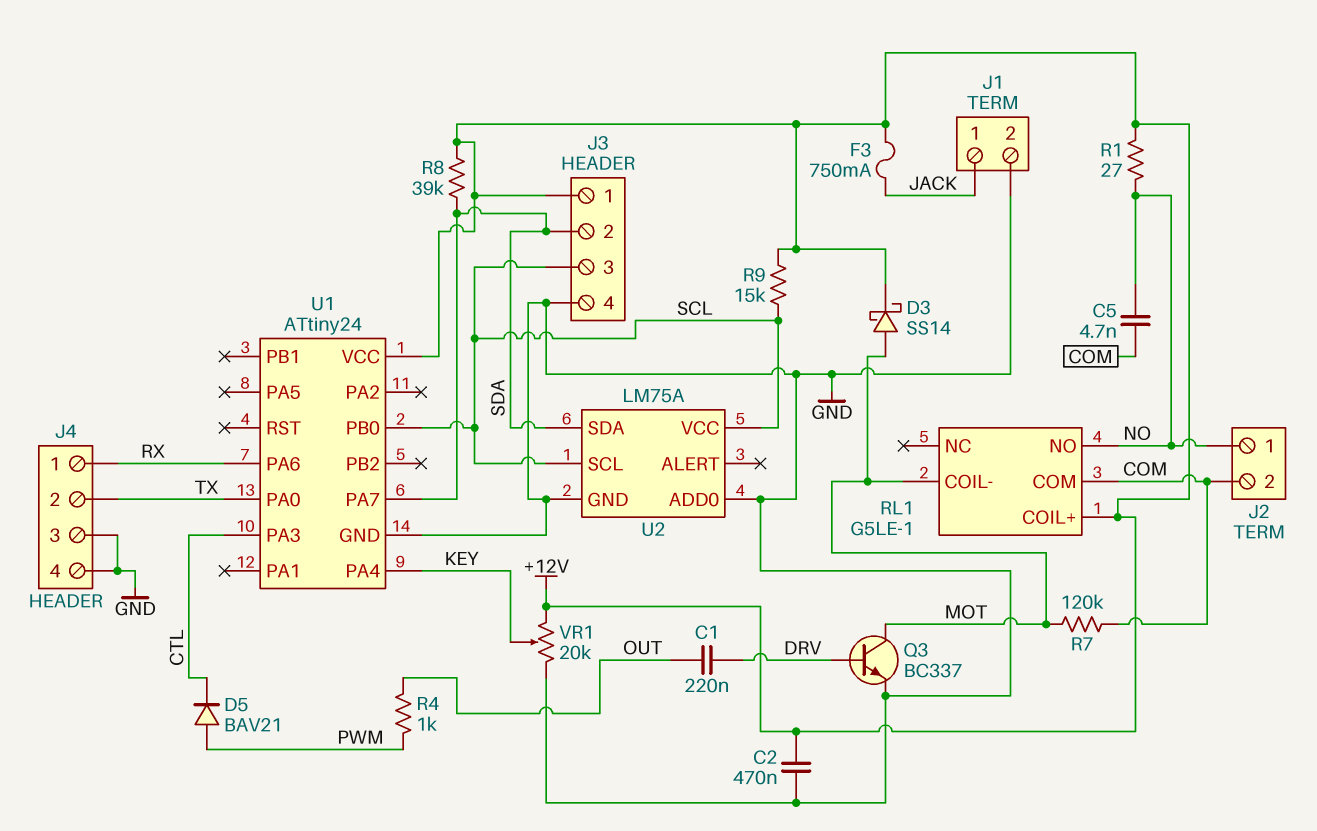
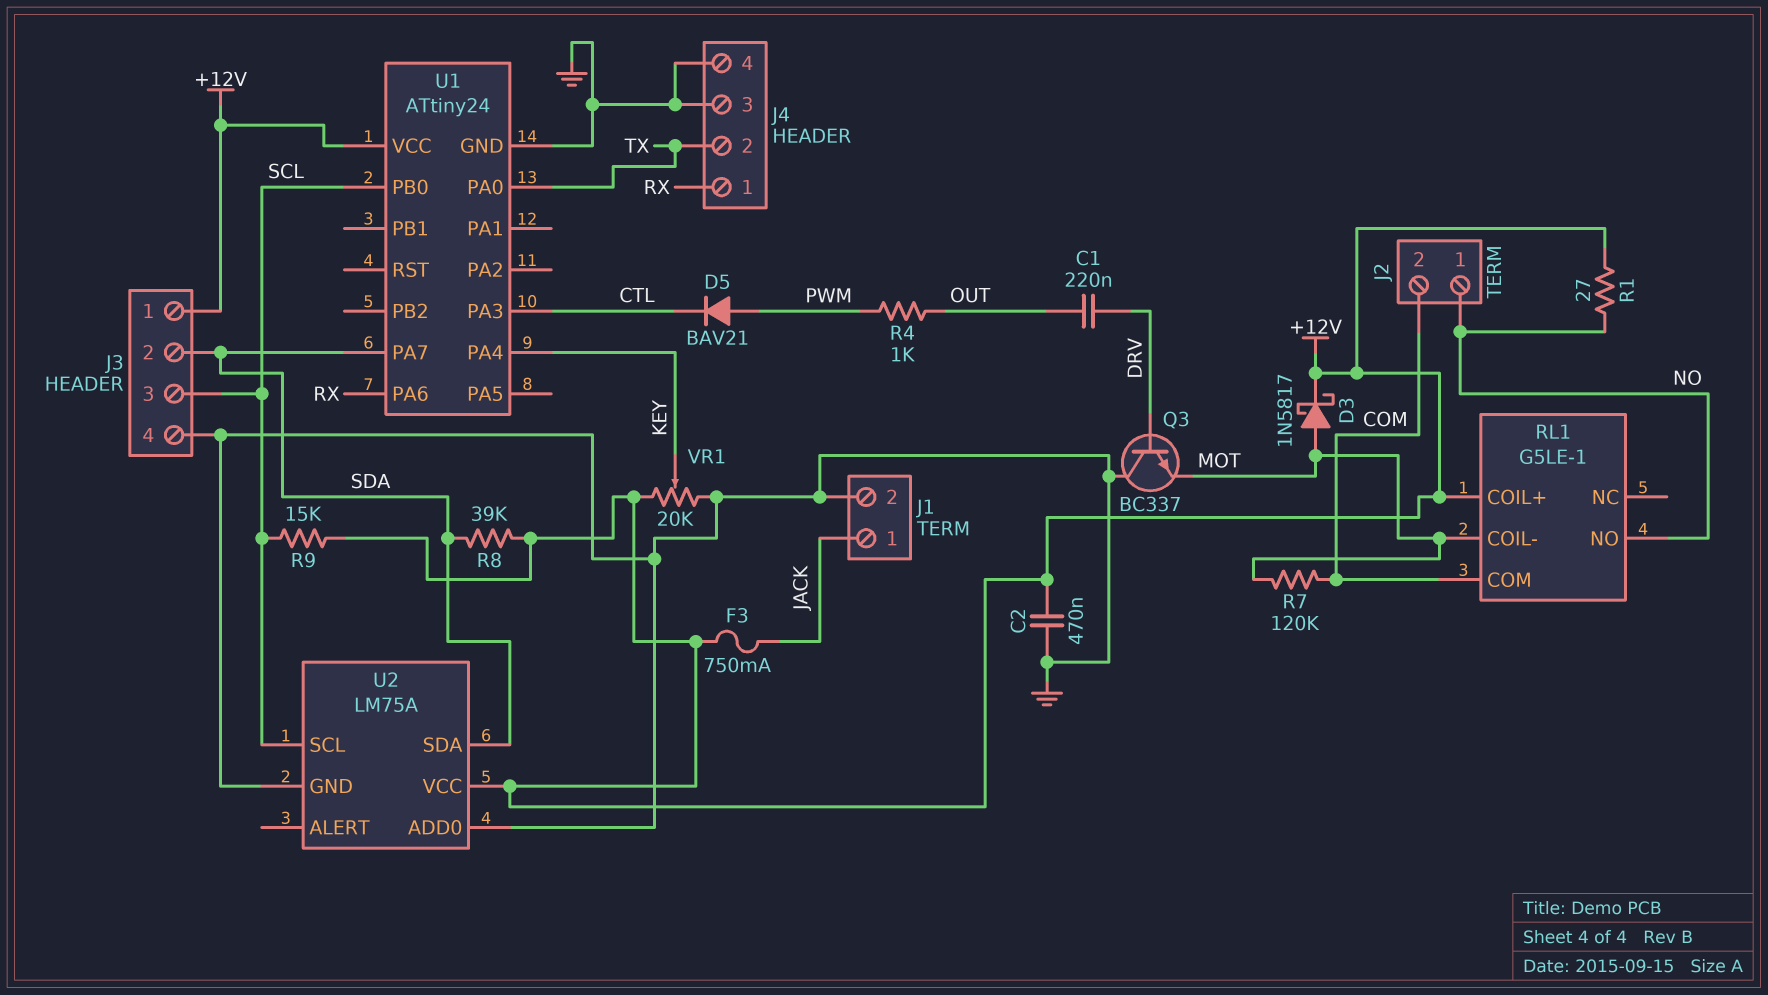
C5: 4.7nF (COM, NO) -> none
D3: schottky SS14 (A MOT, K +12V) -> schottky 1N5817 (A MOT, K +12V)
Q3: NPN BC337 (B DRV, C MOT, E GND) -> NPN BC337 (B DRV, C GND, E MOT)
U2 pin VCC: SCL -> +12V

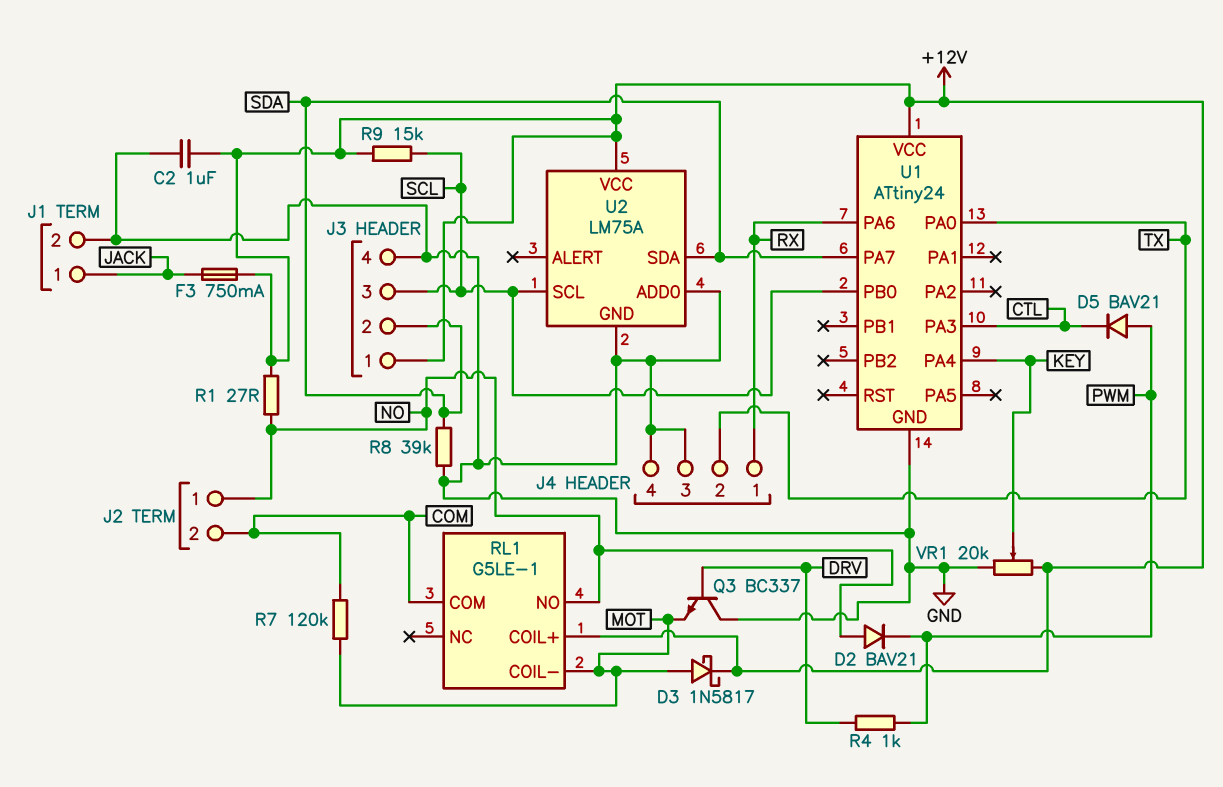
C1: 220nF (DRV, OUT) -> none
C2: 470nF (+12V, GND) -> 1uF (+12V, GND)
D2: none -> diode BAV21 (A NO, K PWM)
R4: 1k (OUT, PWM) -> 1k (DRV, PWM)
R8: 39k (+12V, SDA) -> 39k (GND, SDA)

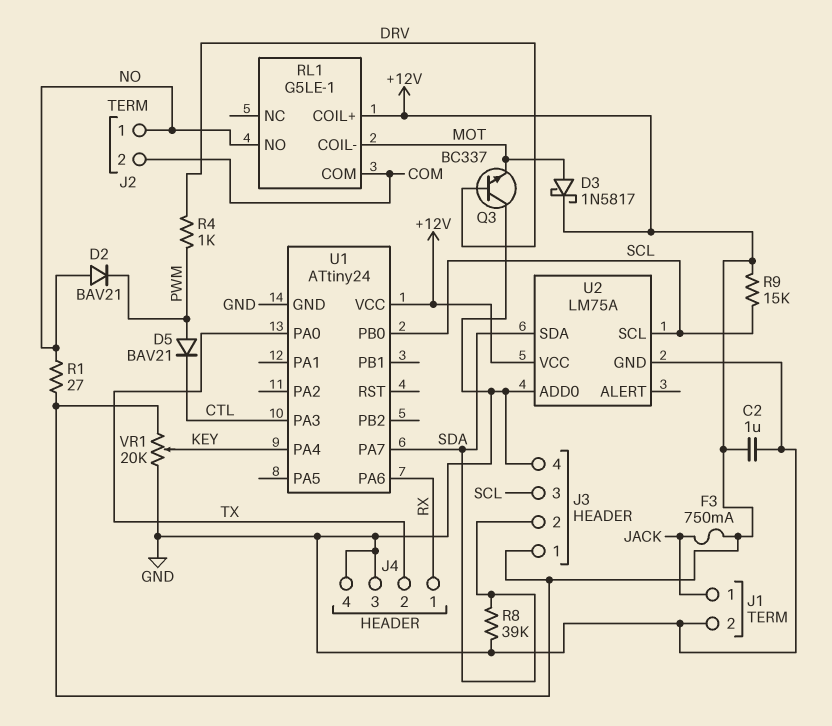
R7: 120k (COM, MOT) -> none

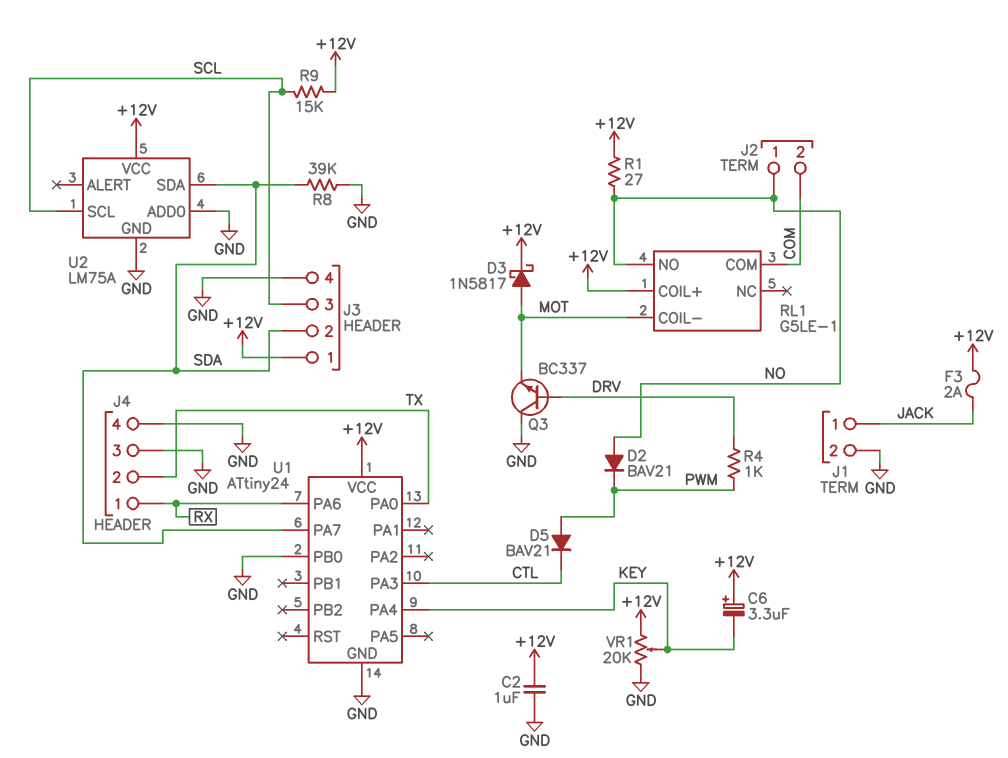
C6: none -> 3.3uF (plus +12V, minus KEY)
F3: 750mA (+12V, JACK) -> 2A (+12V, JACK)
U1 pin PB0: SCL -> GND

